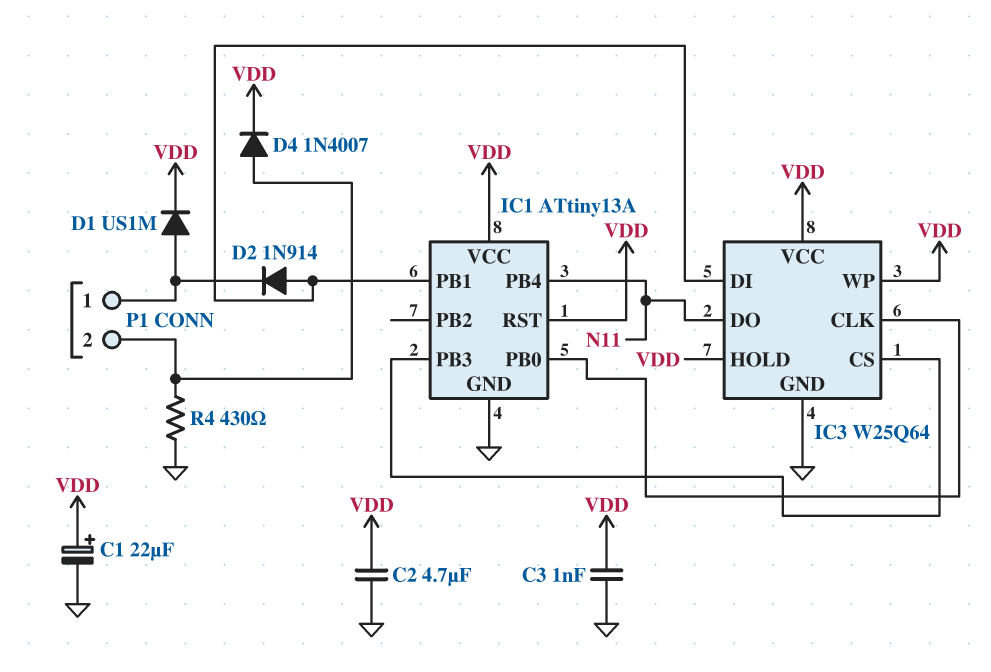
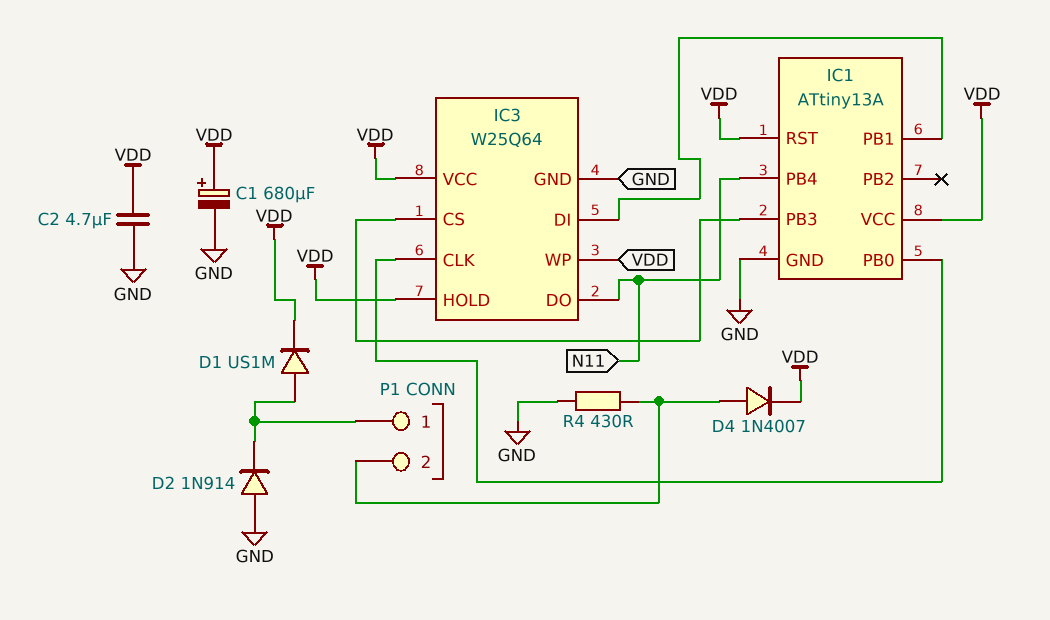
C1: 22uF (plus VDD, minus GND) -> 680uF (plus VDD, minus GND)
C3: 1nF (GND, VDD) -> none
D2: diode 1N914 (A IC1/PB1, K P1/1) -> diode 1N914 (A GND, K P1/1)

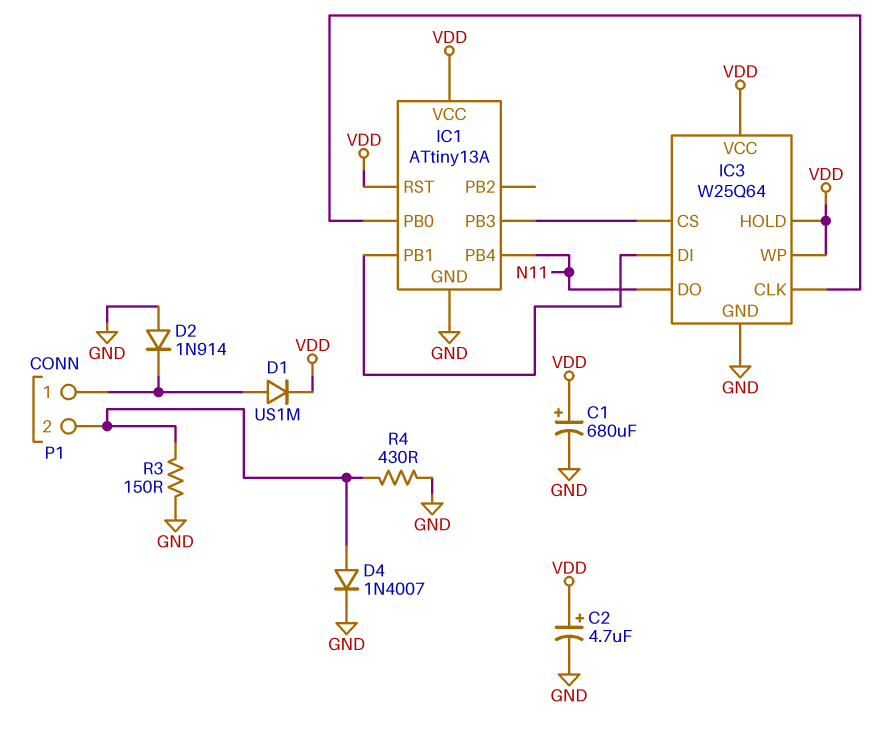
C2: 4.7uF (GND, VDD) -> 4.7uF (plus VDD, minus GND)
D4: diode 1N4007 (A P1/2, K VDD) -> diode 1N4007 (A P1/2, K GND)
R3: none -> 150 (GND, P1/2)

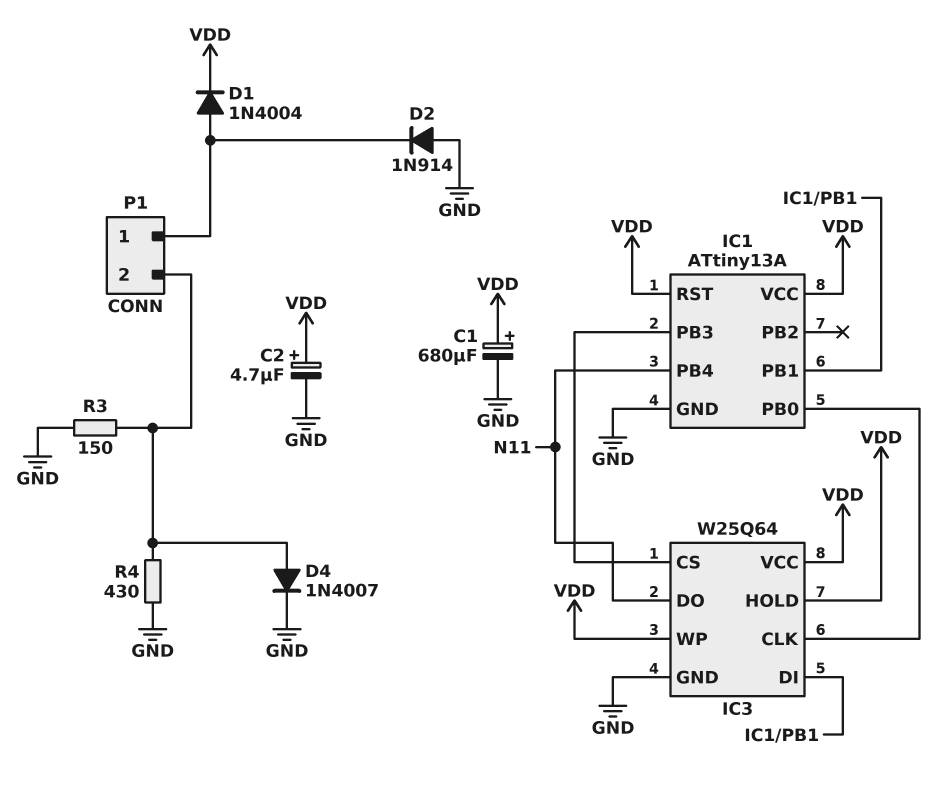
D1: diode US1M (A P1/1, K VDD) -> diode 1N4004 (A P1/1, K VDD)

